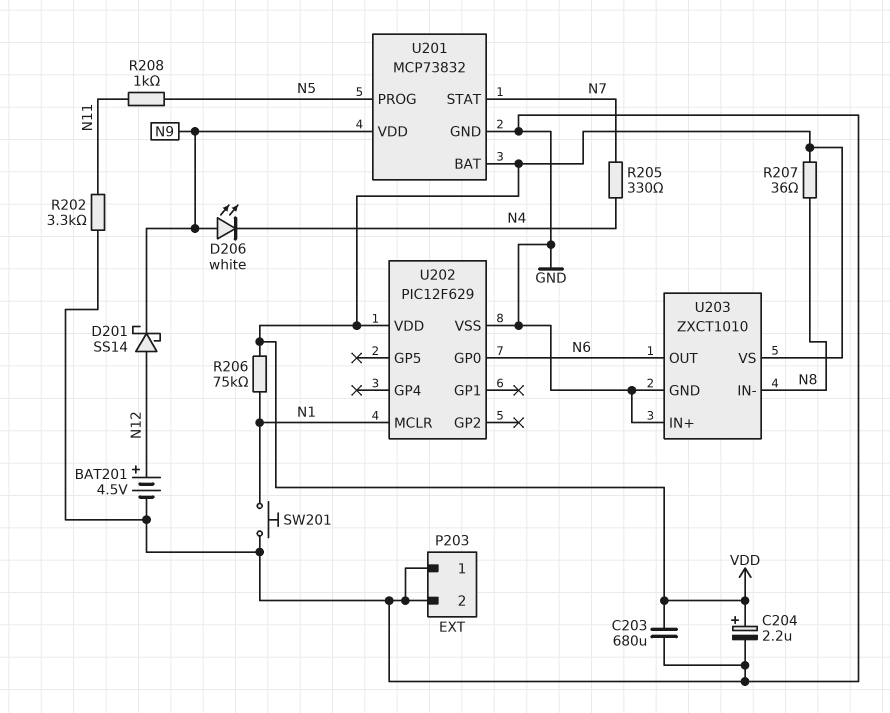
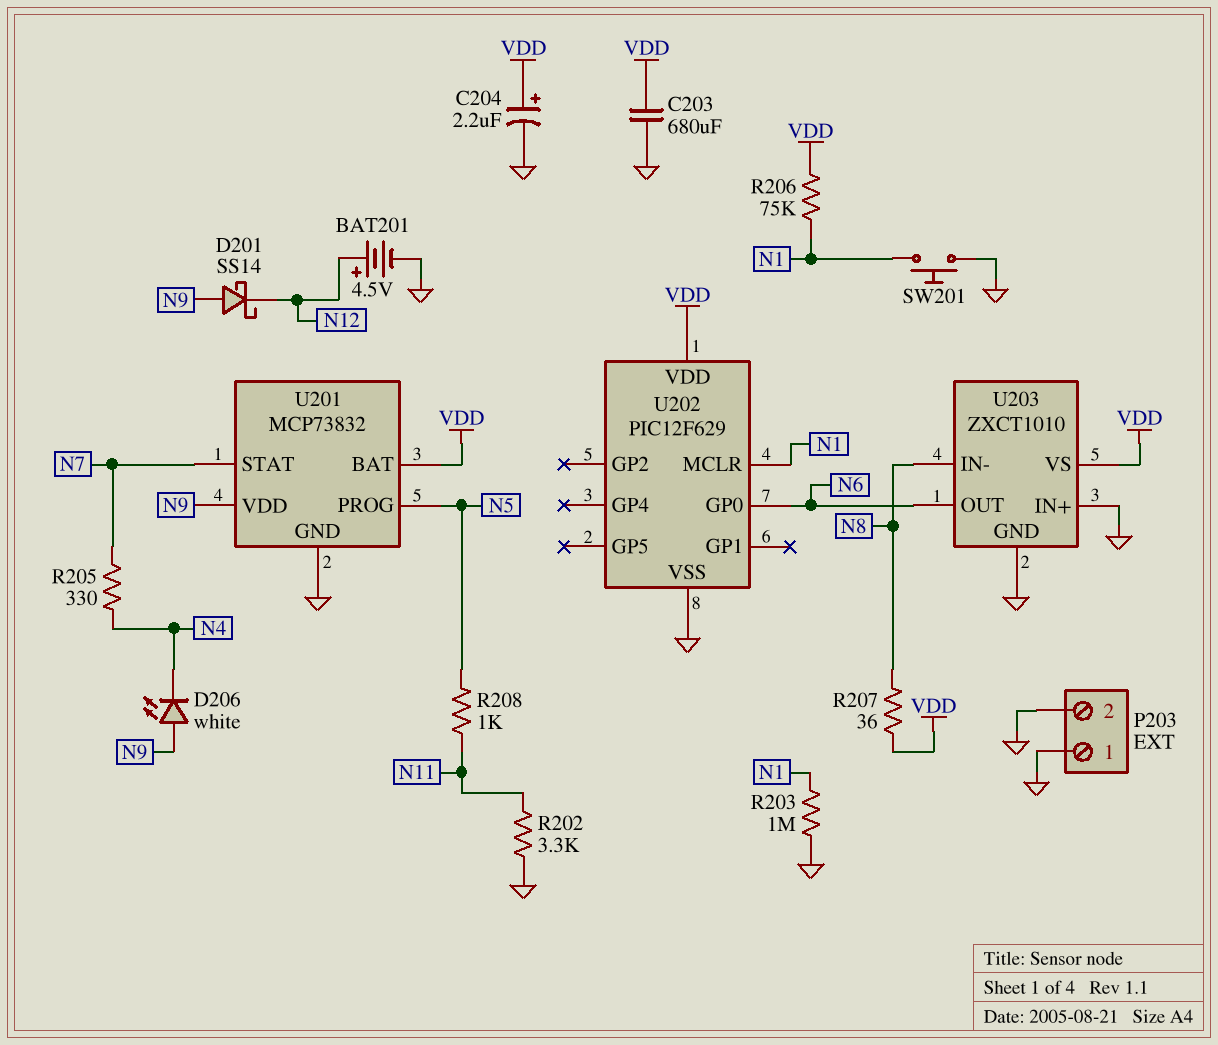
D201: schottky SS14 (A N12, K N9) -> schottky SS14 (A N9, K N12)
R203: none -> 1M (GND, N1)

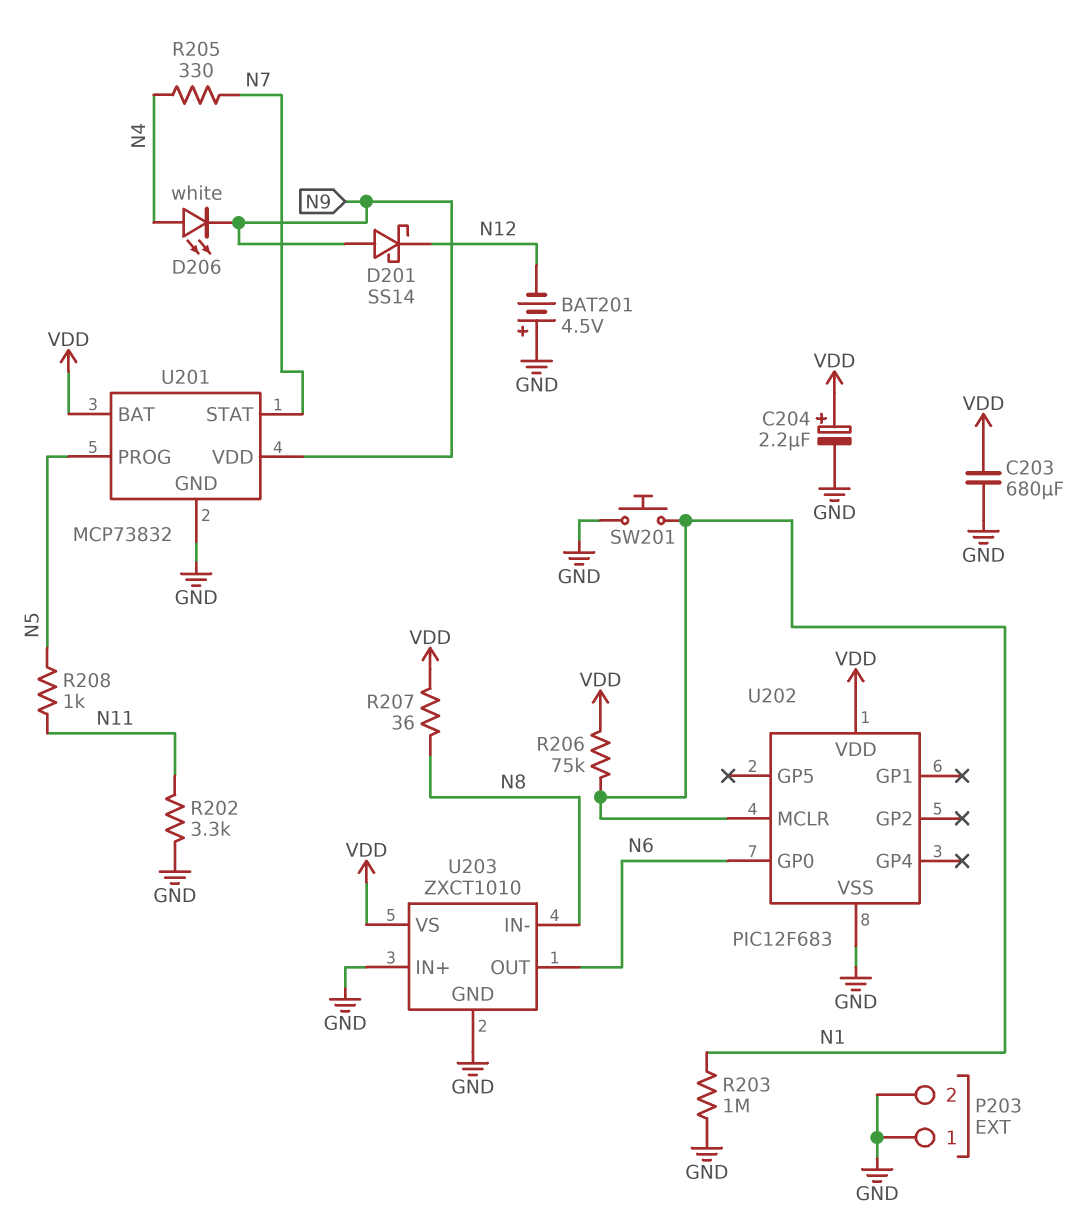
BAT201: 4.5V (plus N12, minus GND) -> 4.5V (plus GND, minus N12)
D206: LED white (A N9, K N4) -> LED white (A N4, K N9)
U202: PIC12F629 -> PIC12F683

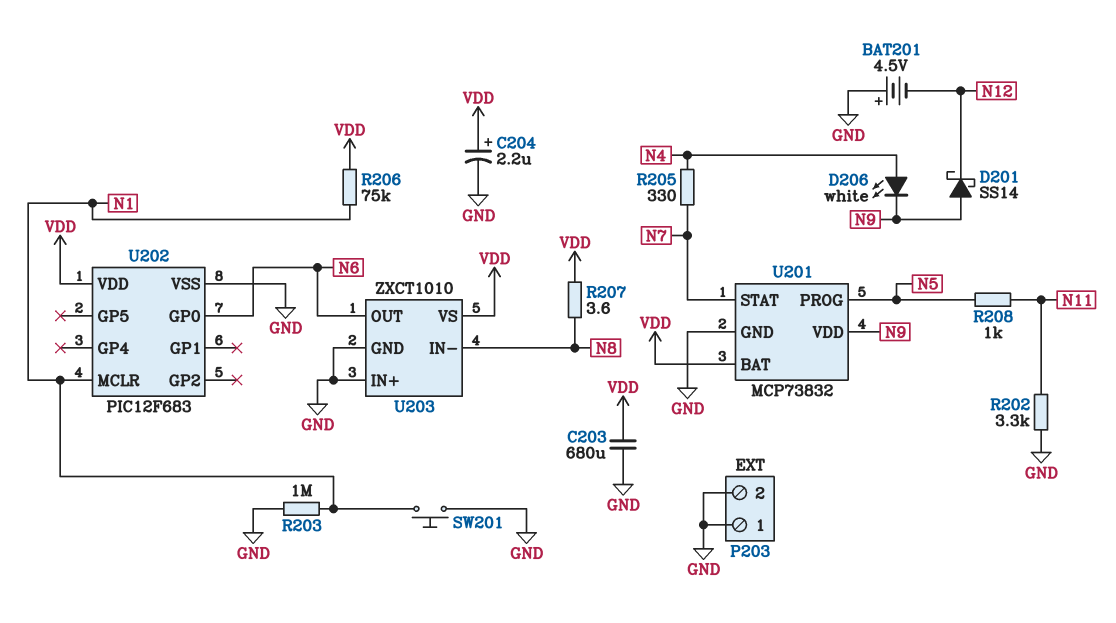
R207: 36 (N8, VDD) -> 3.6 (N8, VDD)

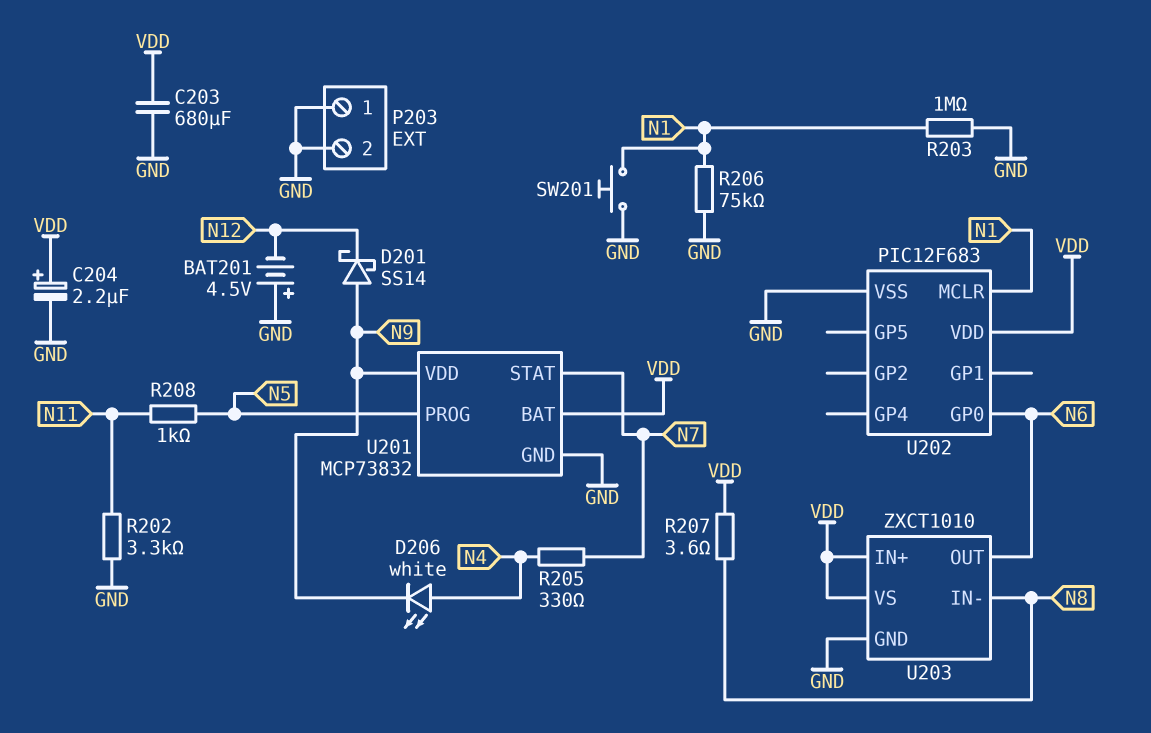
R206: 75k (N1, VDD) -> 75k (GND, N1)
U203 pin IN+: GND -> VDD

